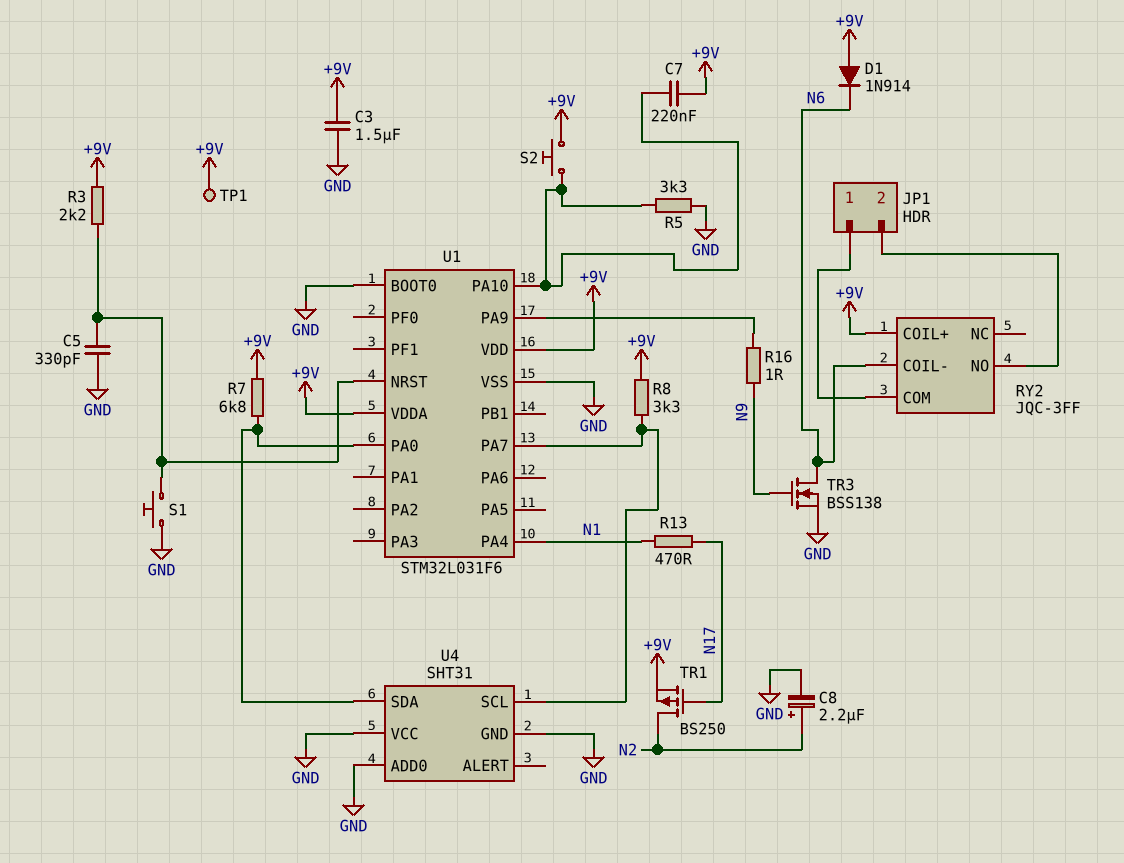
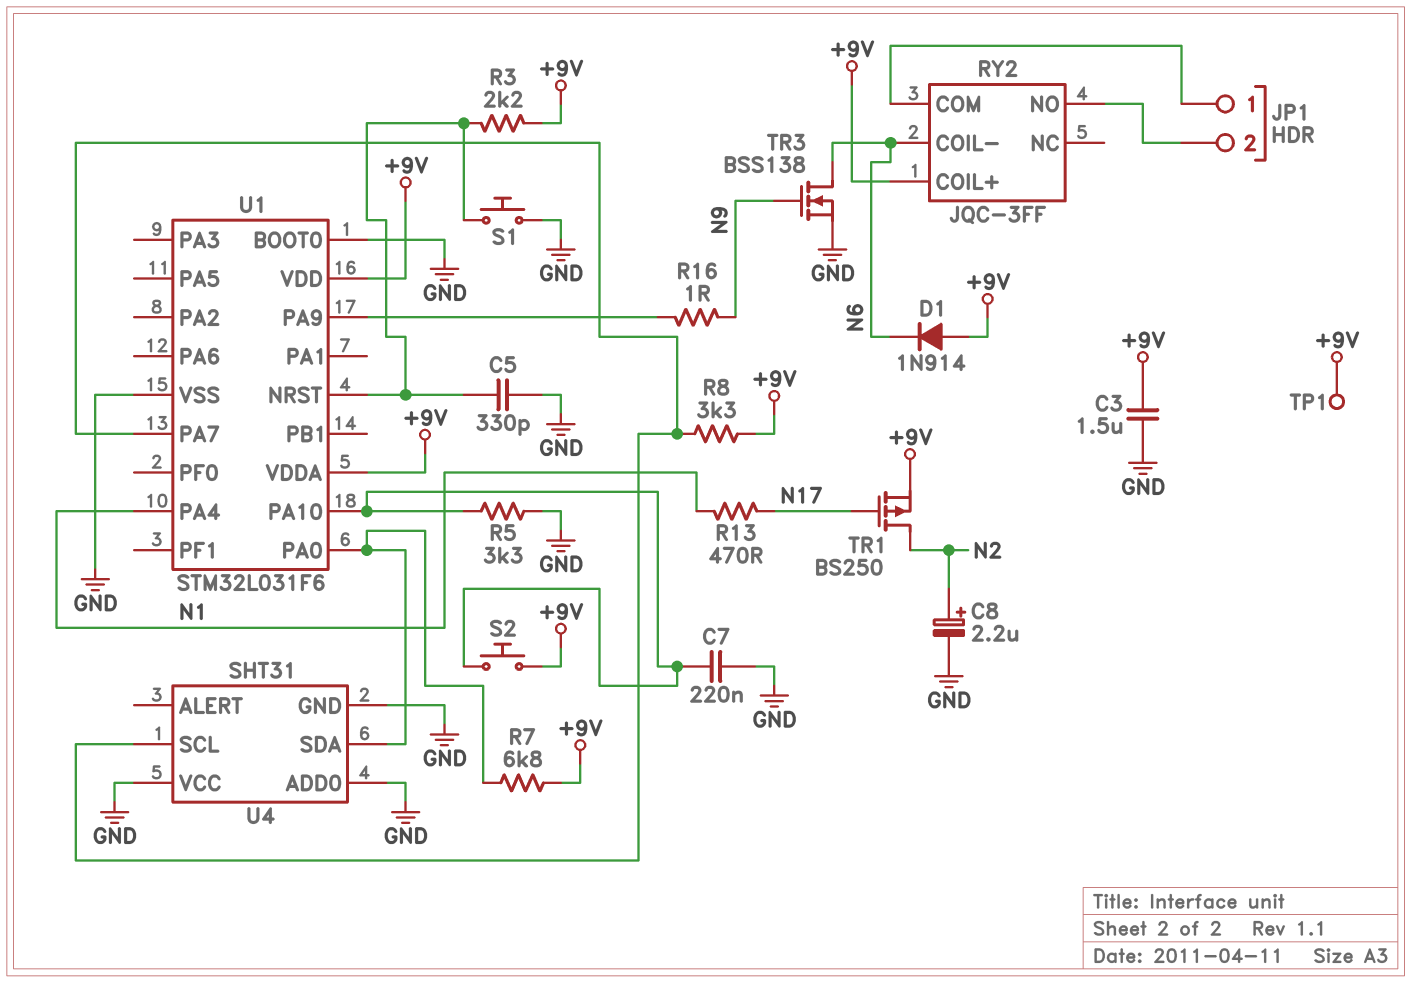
C7: 220nF (+9V, U1/PA10) -> 220nF (GND, U1/PA10)

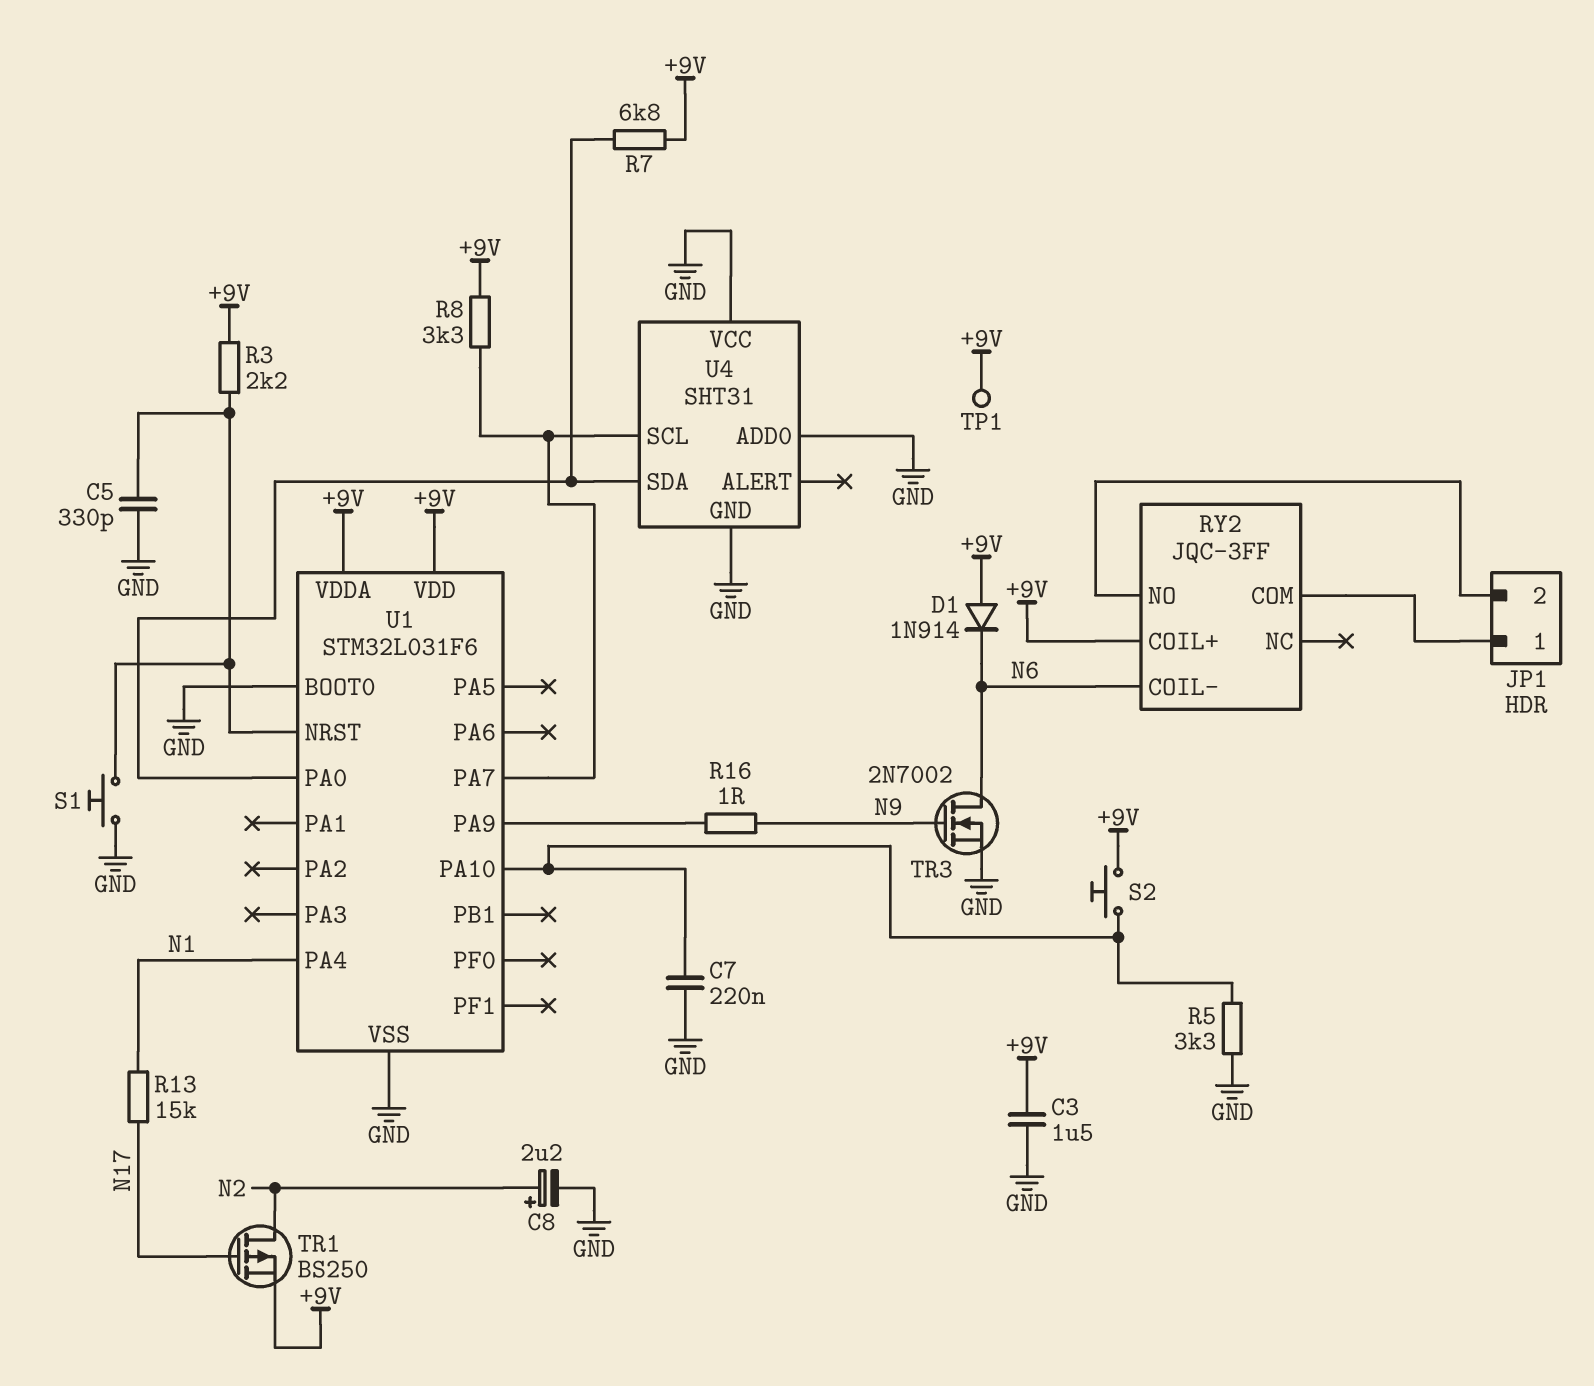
R13: 470 (N1, N17) -> 15k (N1, N17)
TR3: NMOS BSS138 (G N9, D N6, S GND) -> NMOS 2N7002 (G N9, D N6, S GND)

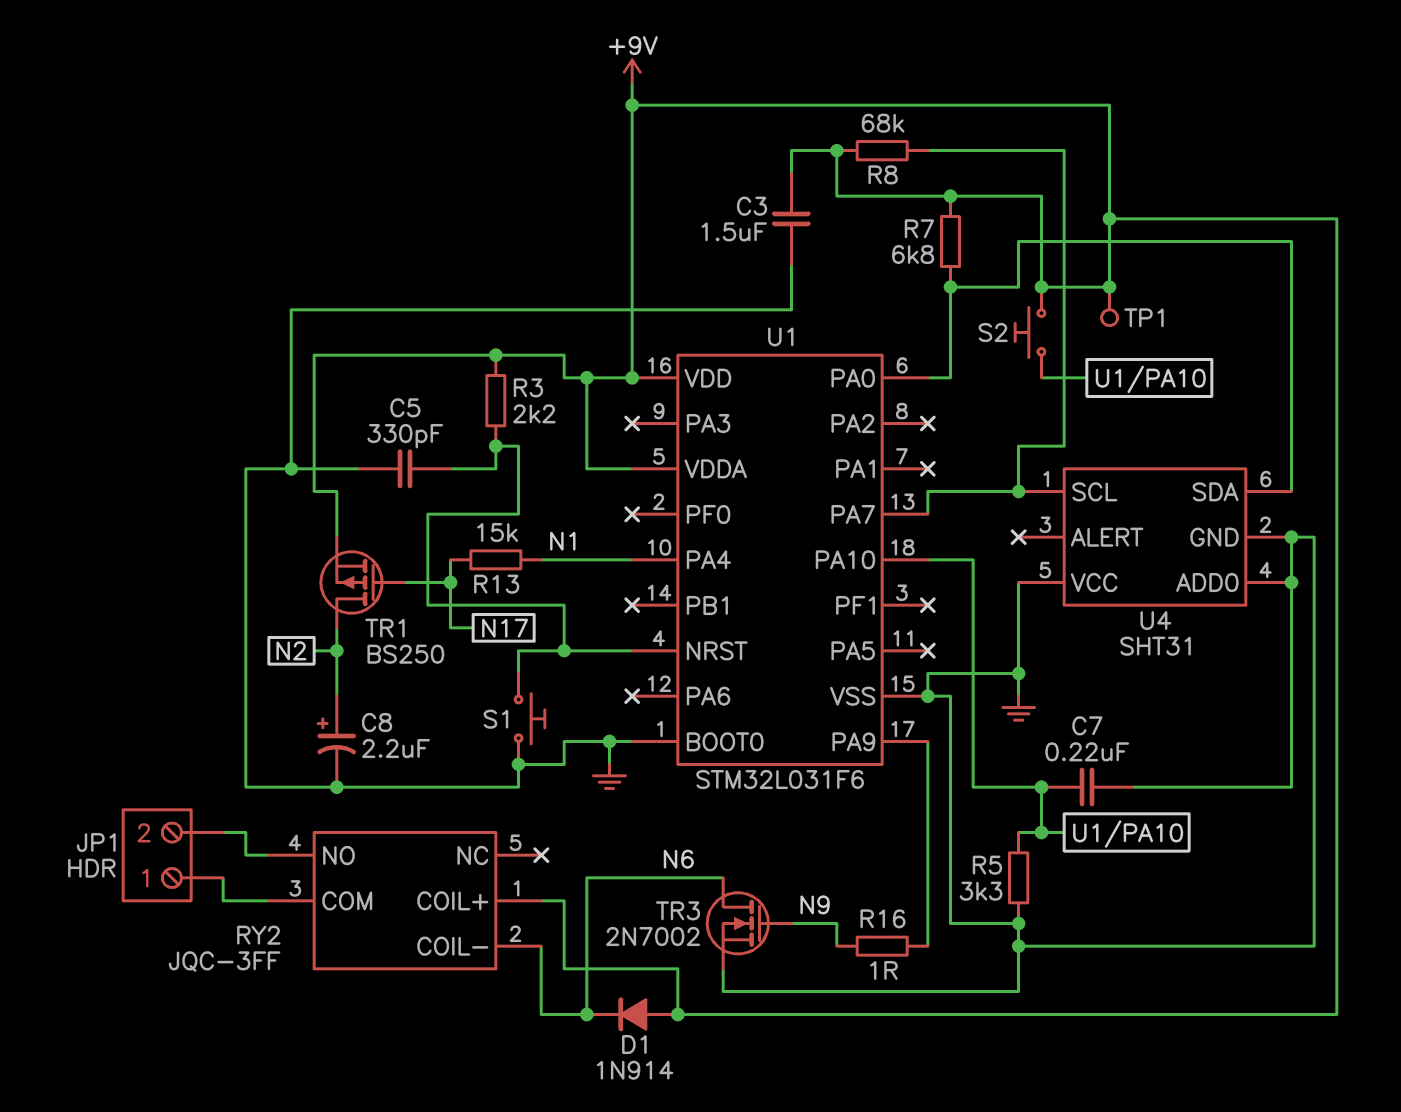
R8: 3.3k (+9V, U1/PA7) -> 68k (+9V, U1/PA7)

